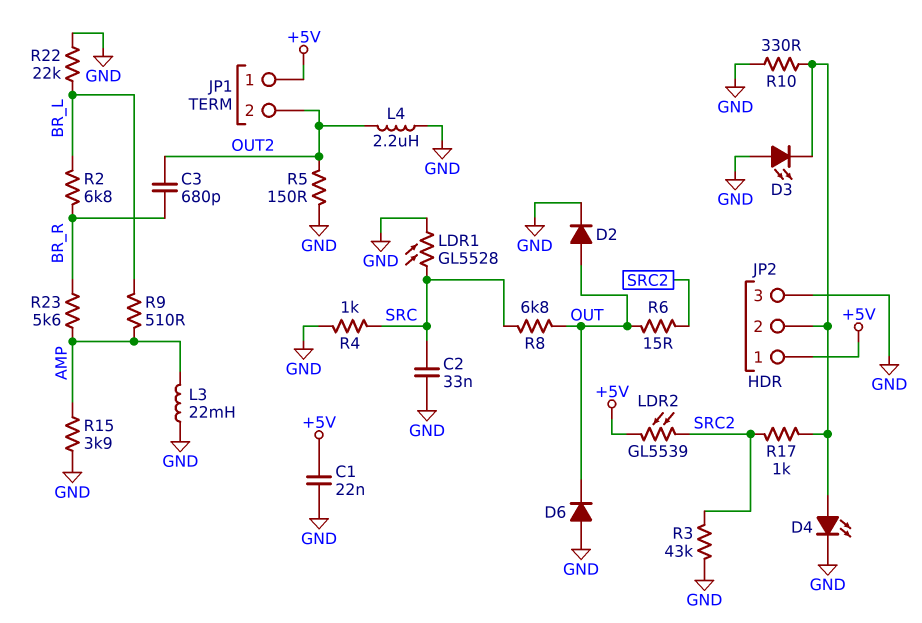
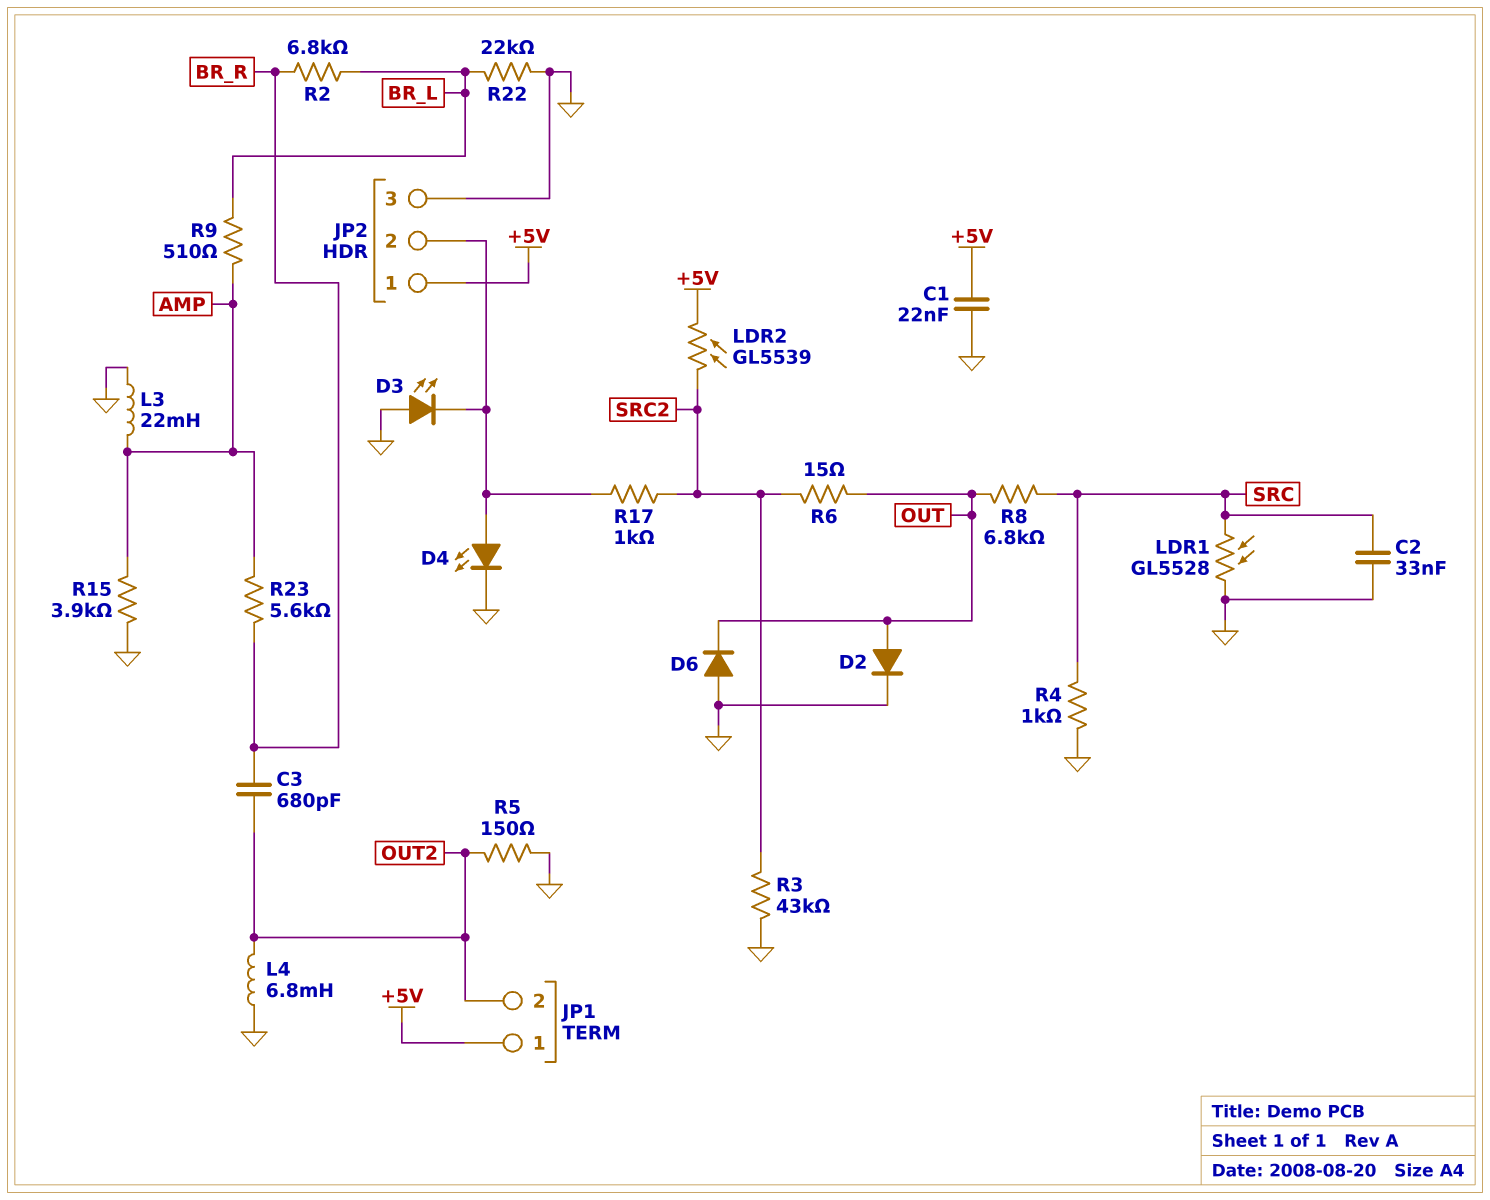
L4: 2.2uH (GND, OUT2) -> 6.8mH (GND, OUT2)
R10: 330 (GND, JP2/2) -> none

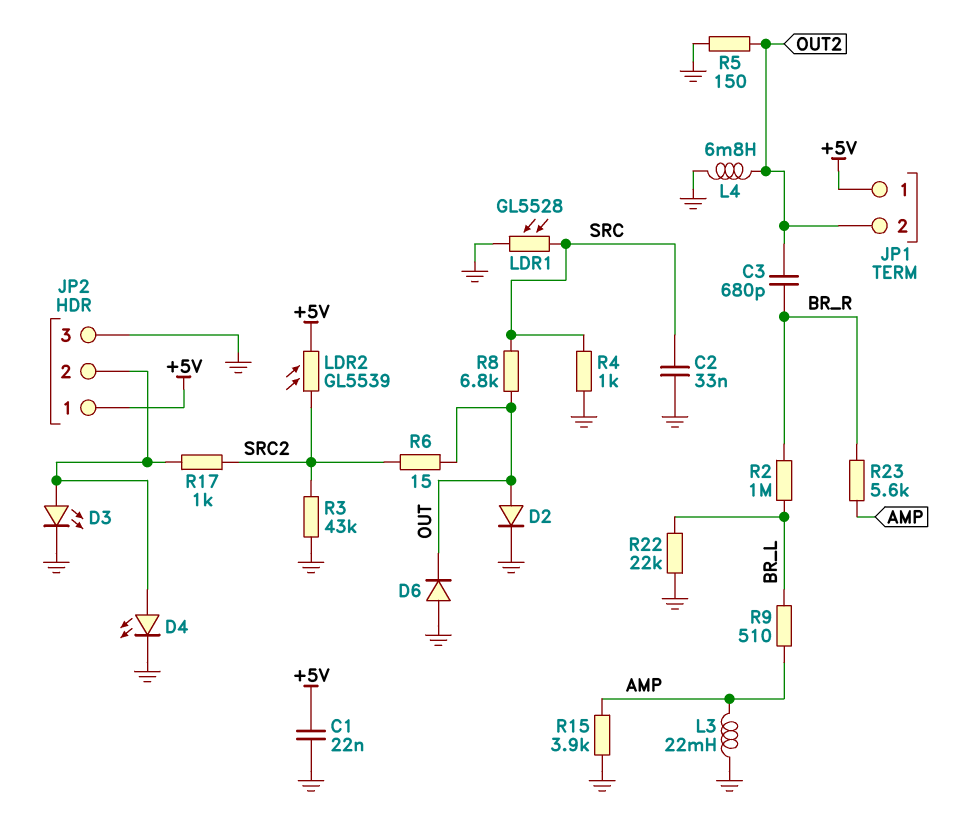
D3: LED (A GND, K JP2/2) -> LED (A JP2/2, K GND)
R2: 6.8k (BR_L, BR_R) -> 1M (BR_L, BR_R)

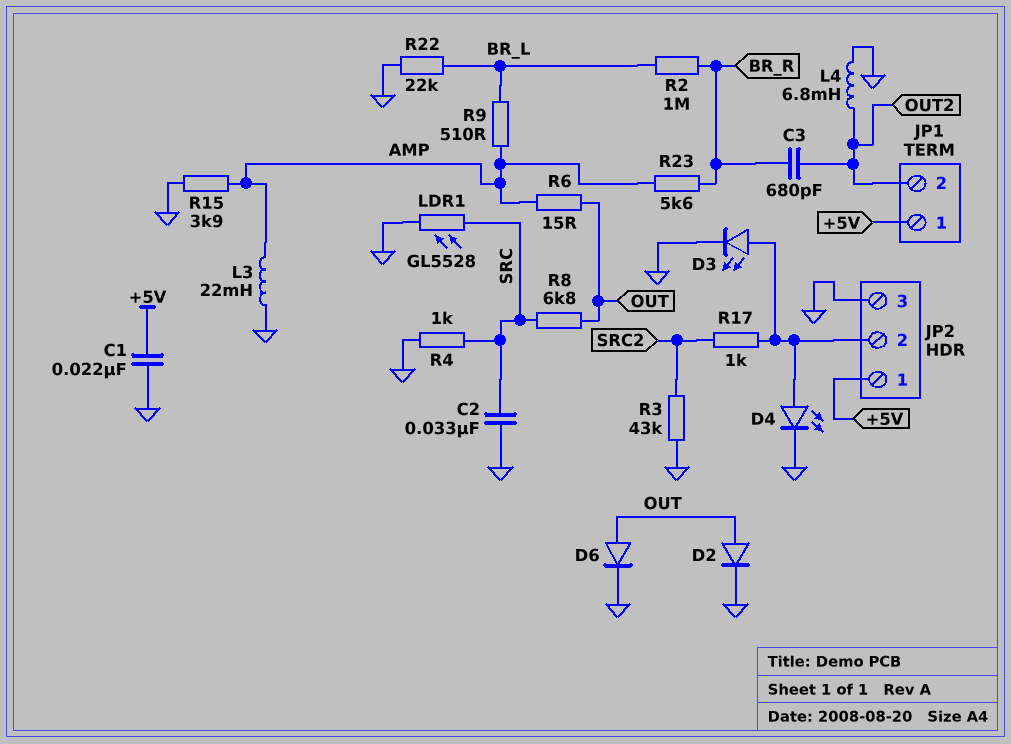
D6: diode (A GND, K OUT) -> diode (A OUT, K GND)
LDR2: GL5539 (+5V, SRC2) -> none
R5: 150 (GND, OUT2) -> none
R6: 15 (OUT, SRC2) -> 15 (AMP, OUT)

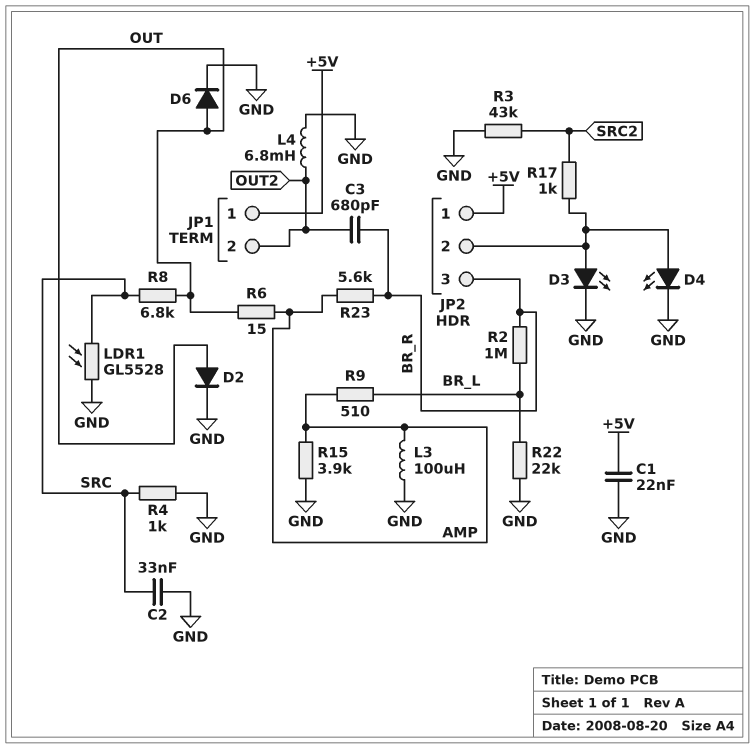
JP2 pin 3: GND -> BR_R
L3: 22mH (AMP, GND) -> 100uH (AMP, GND)

